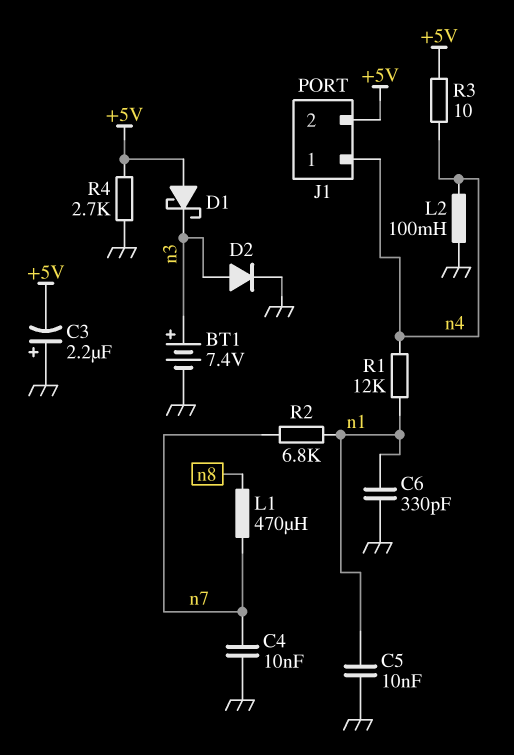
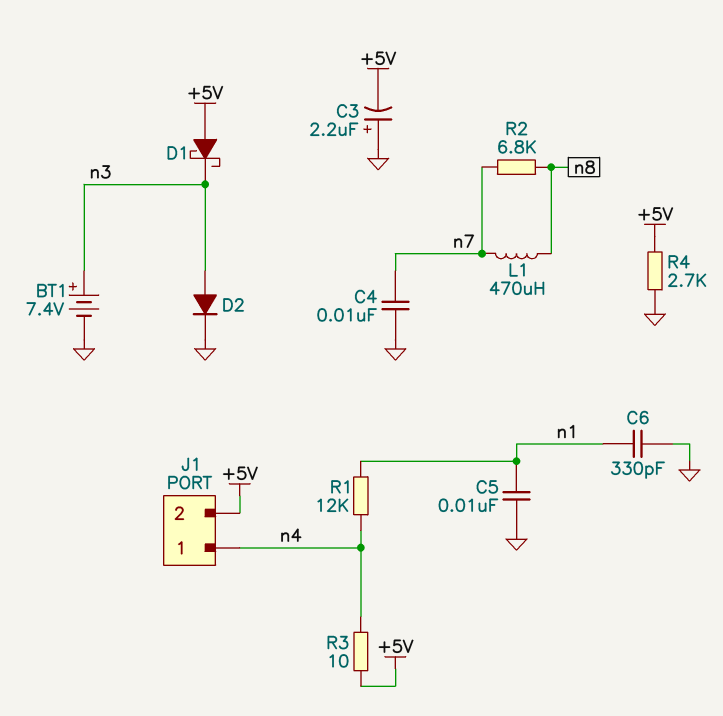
L2: 100mH (GND, n4) -> none
R2: 6.8k (n1, n7) -> 6.8k (n7, n8)

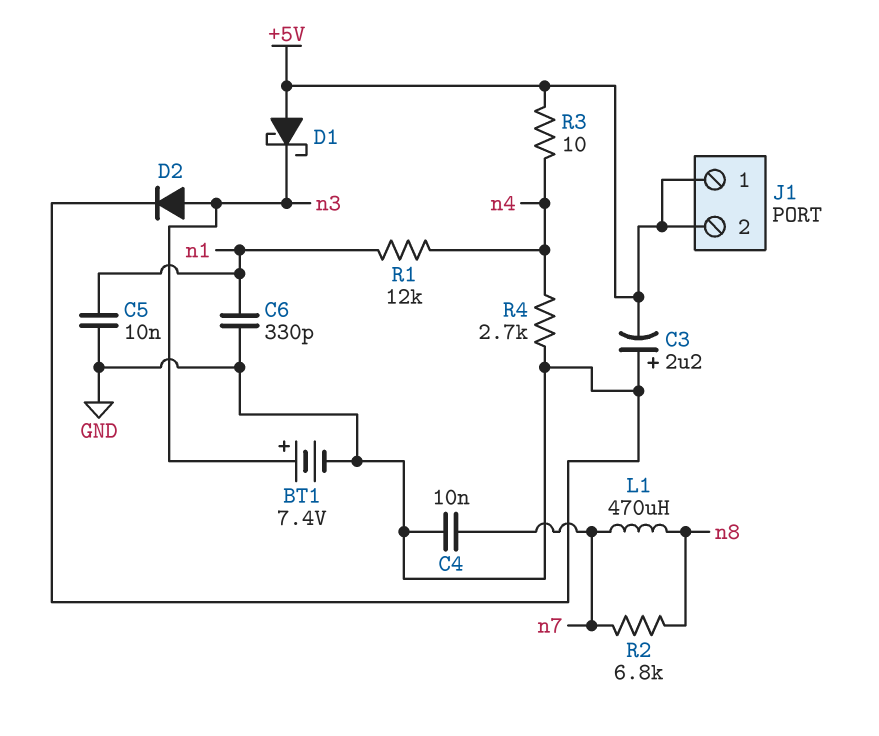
J1 pin 1: n4 -> +5V
R4: 2.7k (+5V, GND) -> 2.7k (GND, n4)

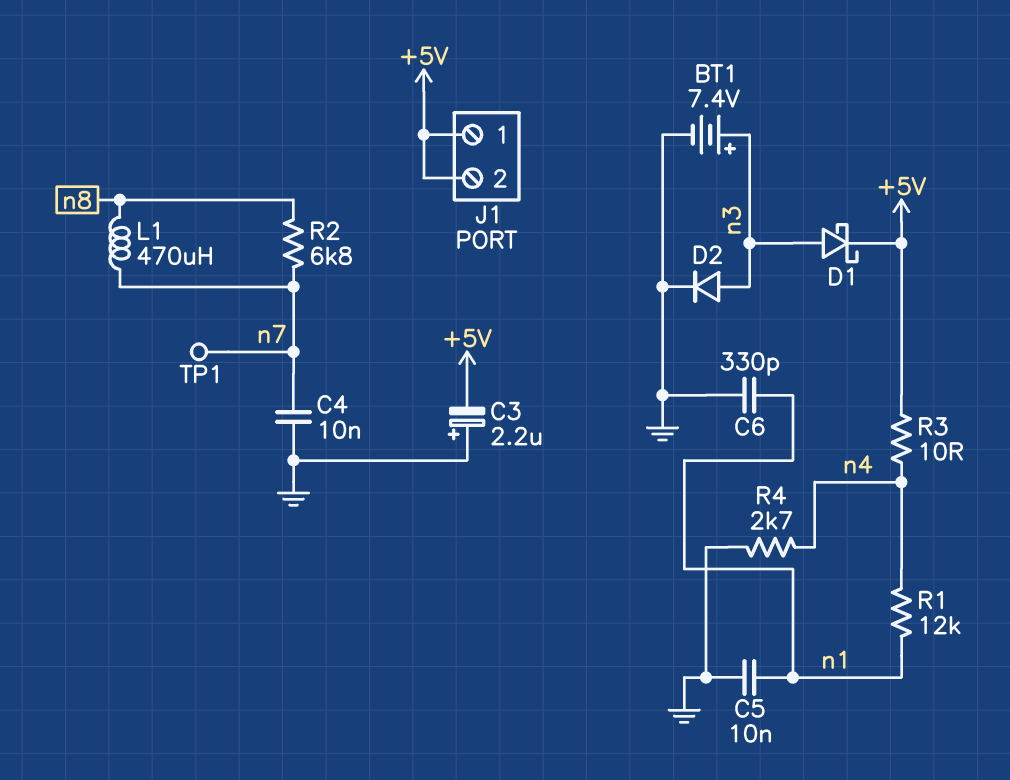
D1: schottky (A +5V, K n3) -> schottky (A n3, K +5V)
TP1: none -> test point (n7)

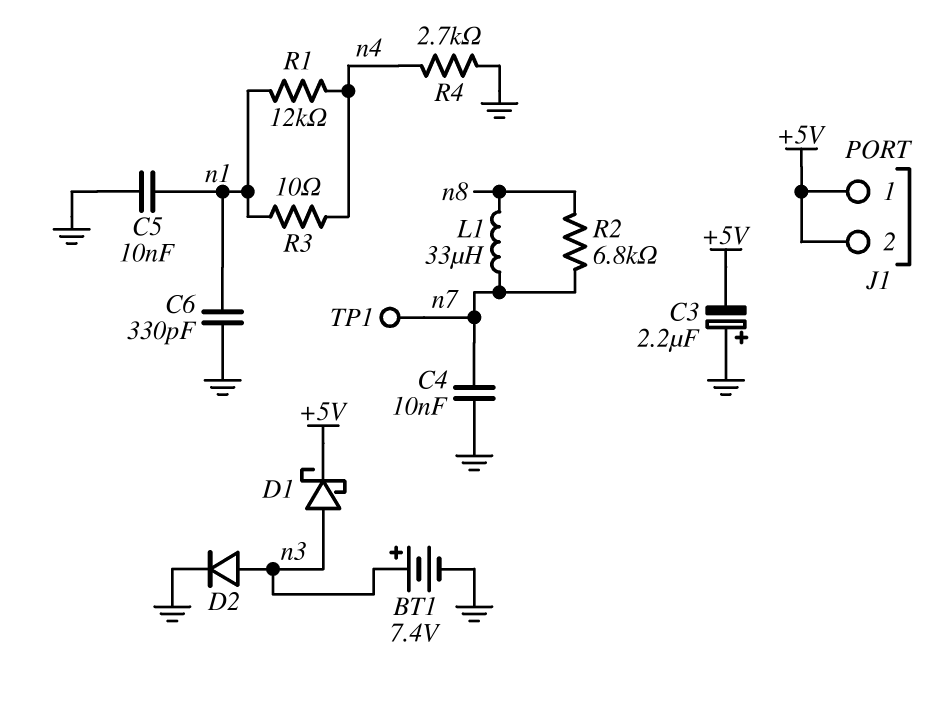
L1: 470uH (n7, n8) -> 33uH (n7, n8)
R3: 10 (+5V, n4) -> 10 (n1, n4)

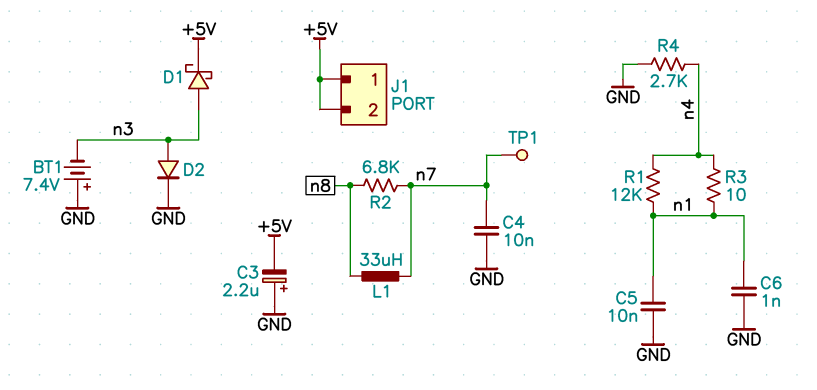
BT1: 7.4V (plus n3, minus GND) -> 7.4V (plus GND, minus n3)
C6: 330pF (GND, n1) -> 1nF (GND, n1)

